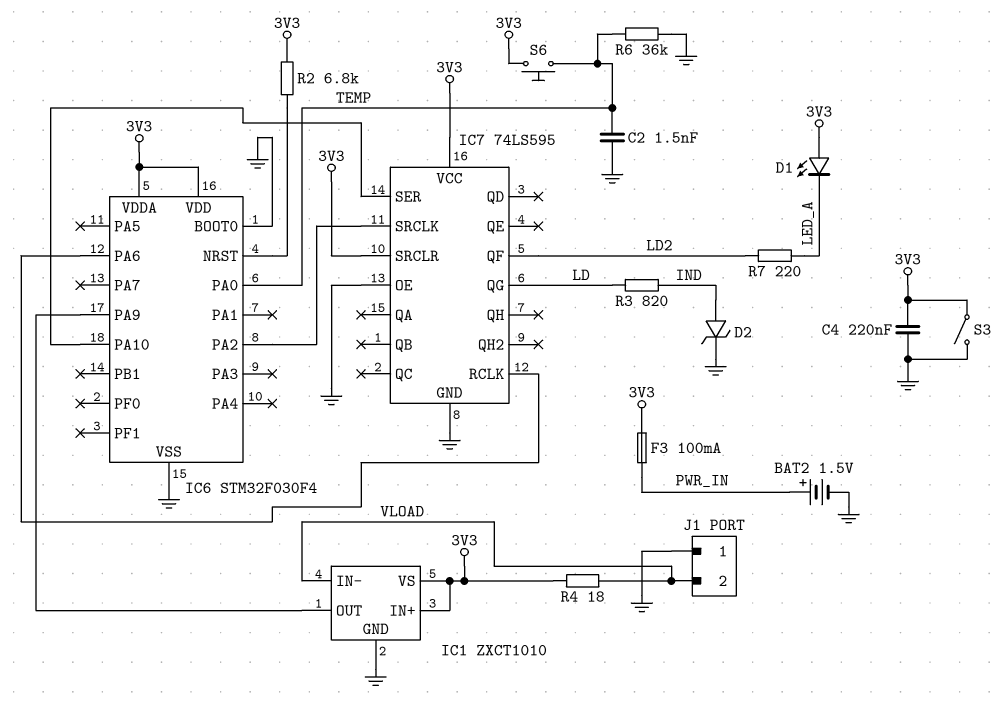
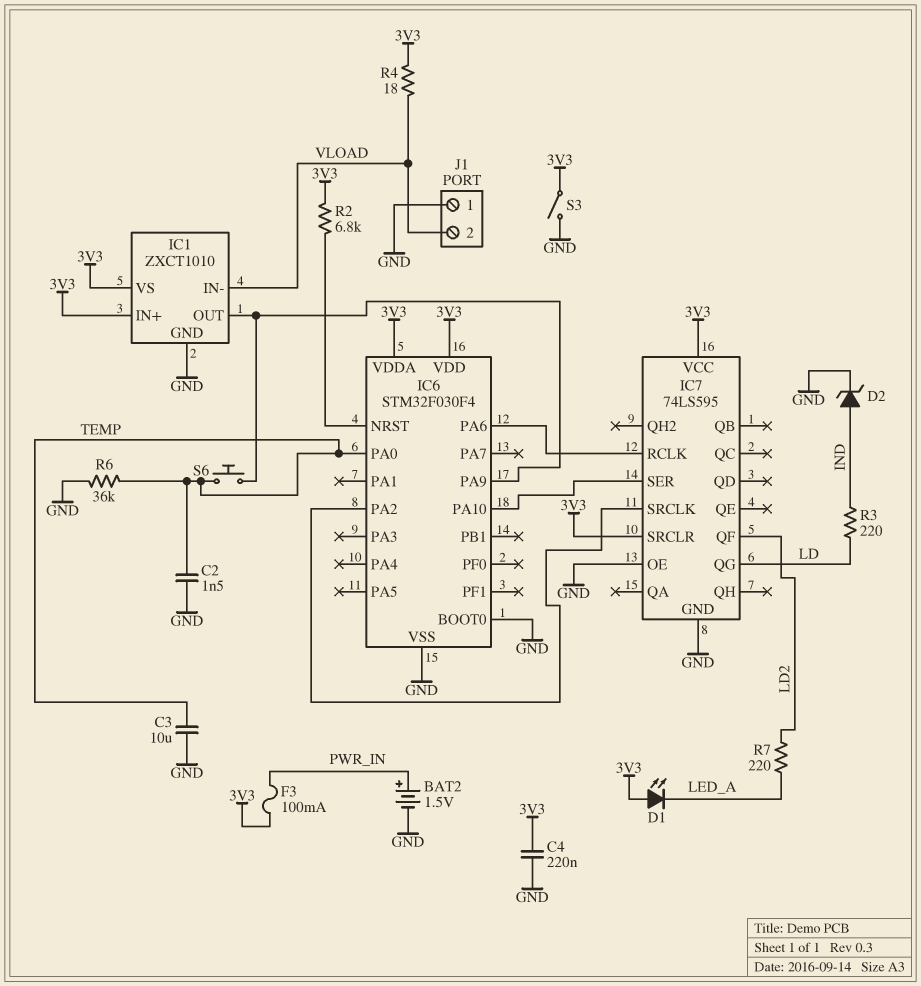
C3: none -> 10uF (GND, TEMP)
R3: 820 (IND, LD) -> 220 (IND, LD)
S6: button (3V3, TEMP) -> button (IC1/OUT, TEMP)

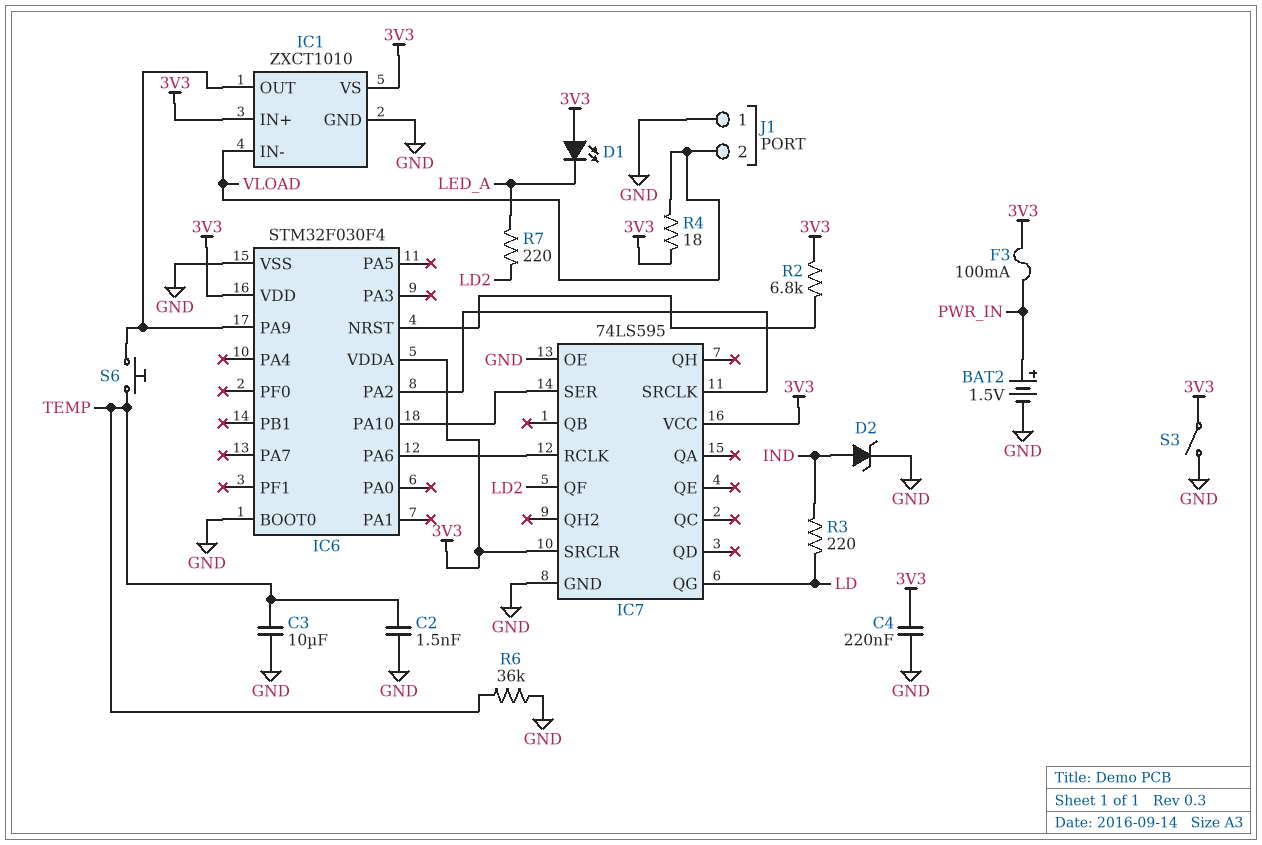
IC6 pin PA0: TEMP -> none

